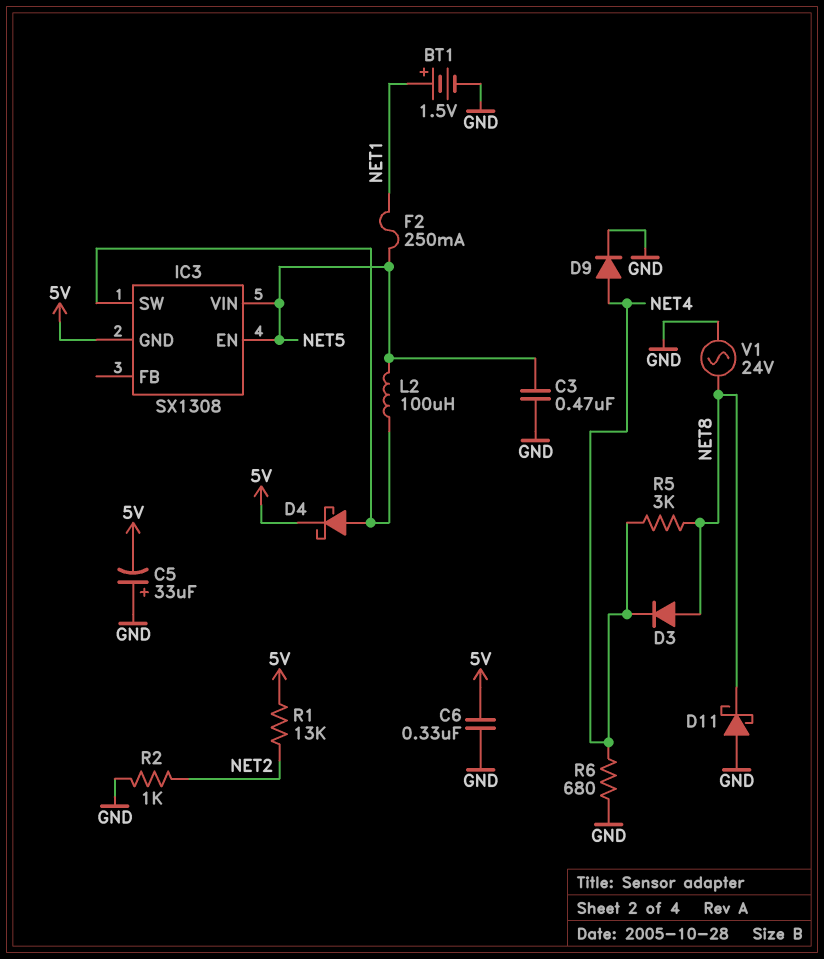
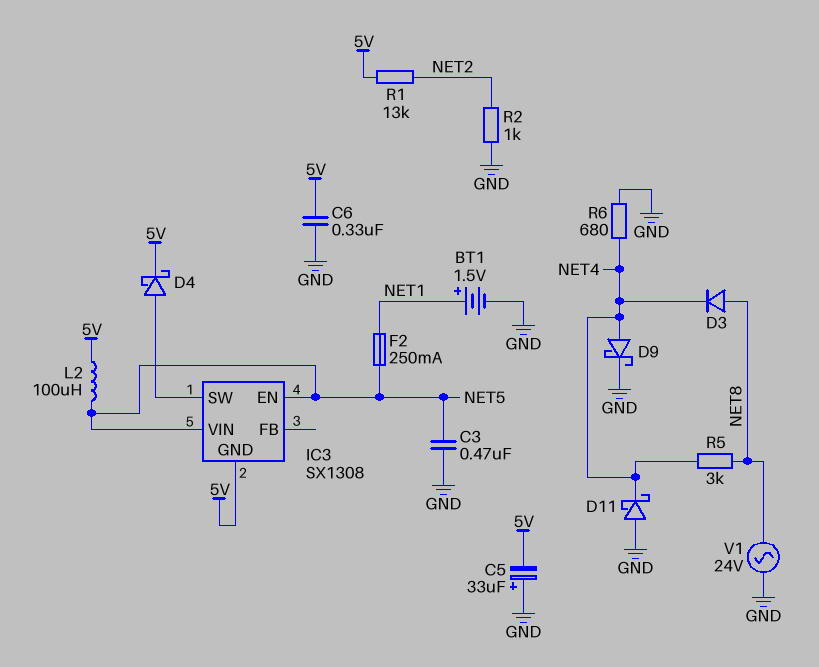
D9: diode (A NET4, K GND) -> schottky (A NET4, K GND)
D11: schottky (A GND, K NET8) -> schottky (A GND, K NET4)
L2: 100uH (IC3/SW, NET5) -> 100uH (5V, NET5)

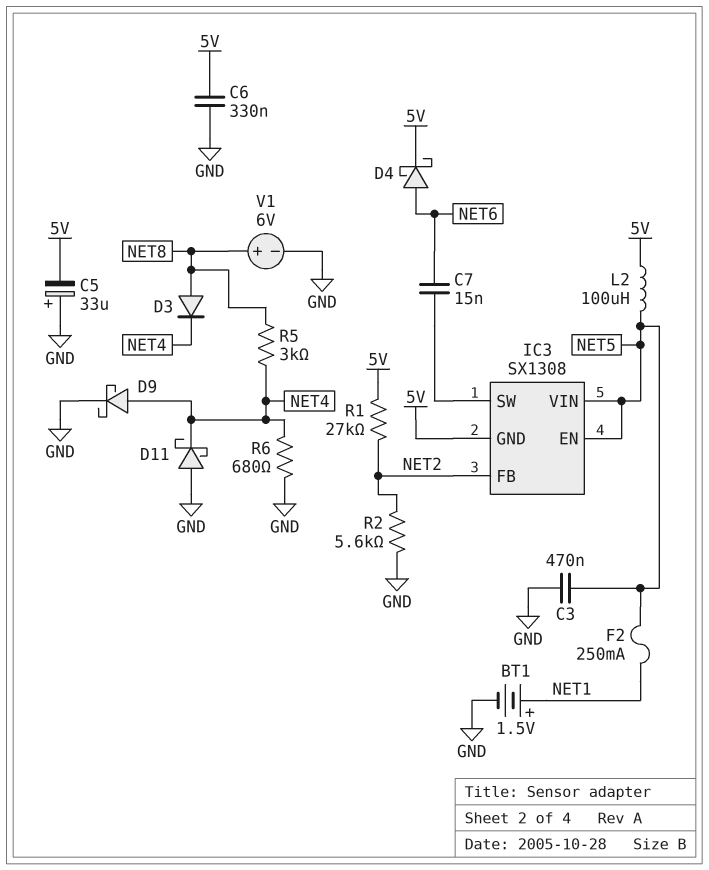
C7: none -> 15nF (IC3/SW, NET6)
D4: schottky (A IC3/SW, K 5V) -> schottky (A NET6, K 5V)
IC3 pin FB: none -> NET2
R1: 13k (5V, NET2) -> 27k (5V, NET2)
R2: 1k (GND, NET2) -> 5.6k (GND, NET2)
V1: AC 24V (GND, NET8) -> 6V (plus NET8, minus GND)

